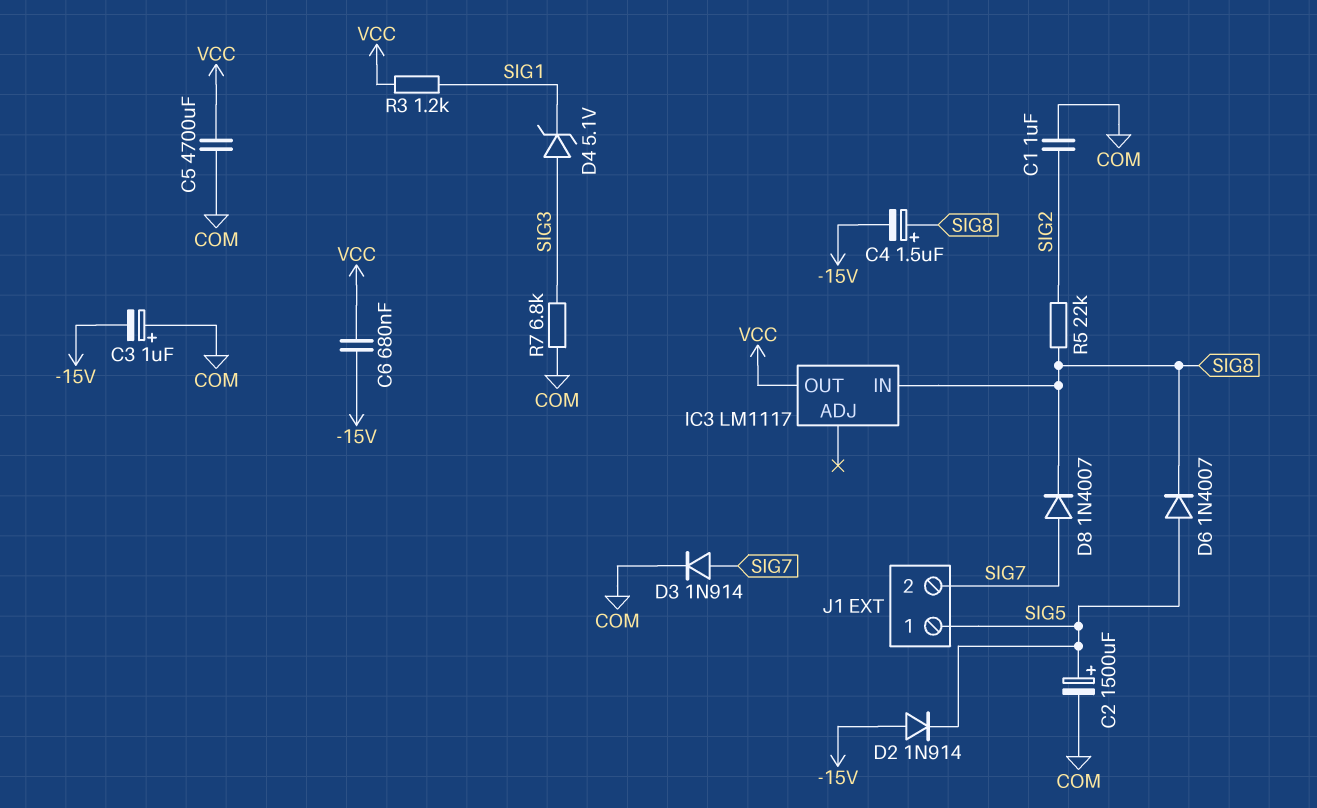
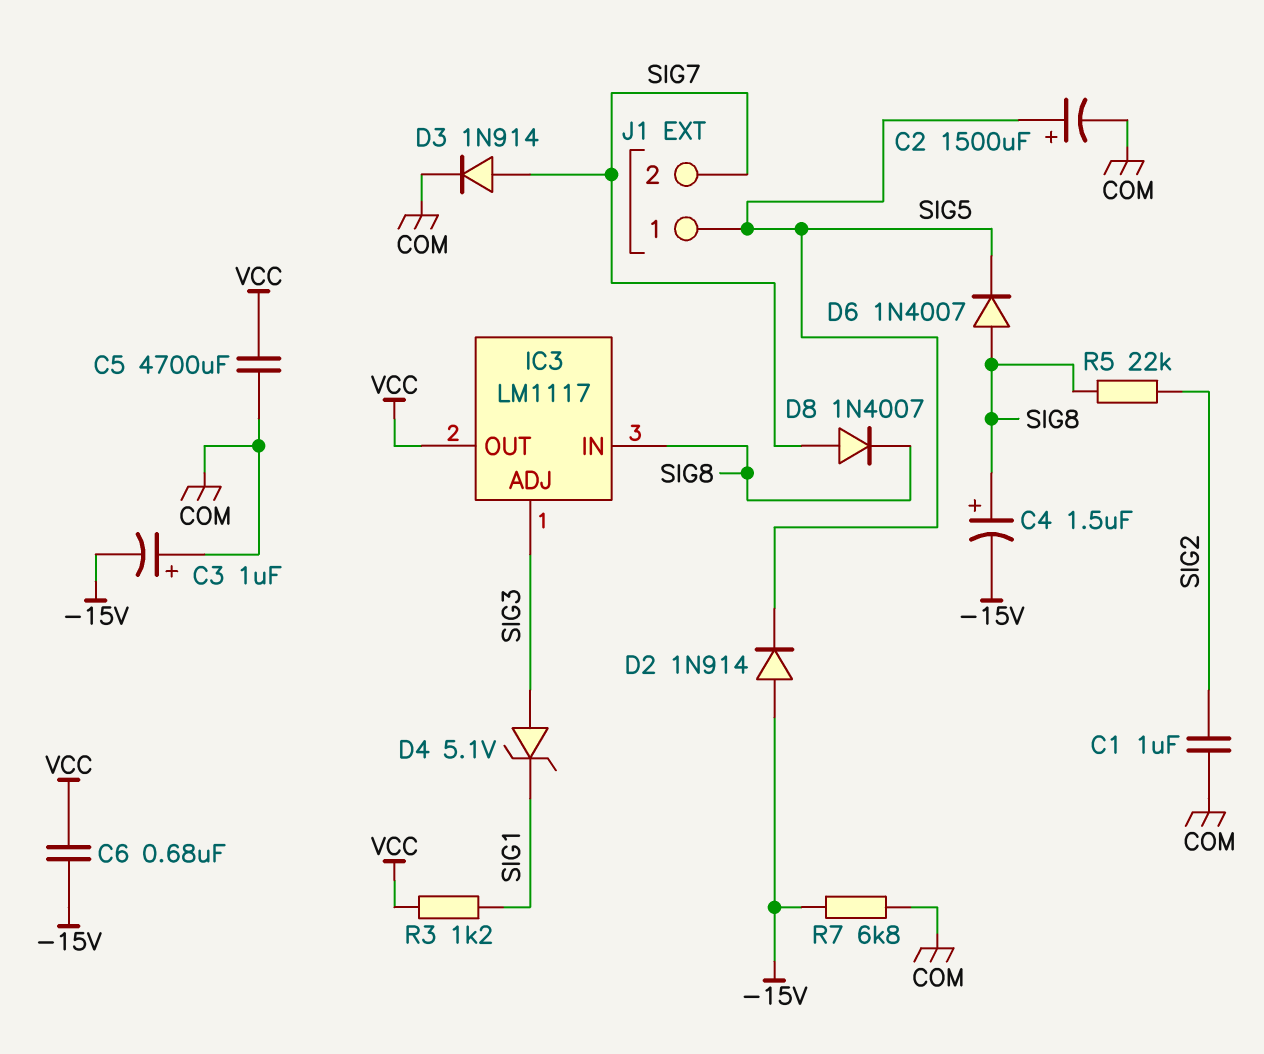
D6: diode 1N4007 (A SIG5, K SIG8) -> diode 1N4007 (A SIG8, K SIG5)
IC3 pin ADJ: none -> SIG3
R7: 6.8k (COM, SIG3) -> 6.8k (-15V, COM)

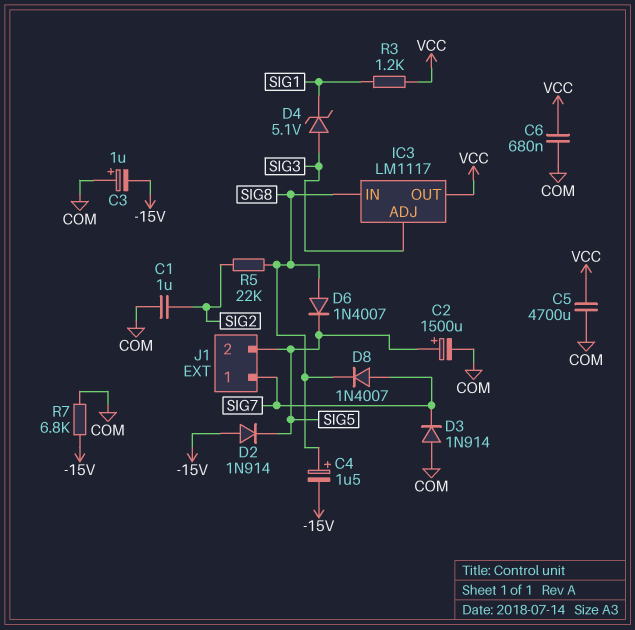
C6: 680nF (-15V, VCC) -> 680nF (COM, VCC)
D3: diode 1N914 (A SIG7, K COM) -> diode 1N914 (A COM, K SIG7)
J1 pin 1: SIG5 -> SIG7
J1 pin 2: SIG7 -> SIG5

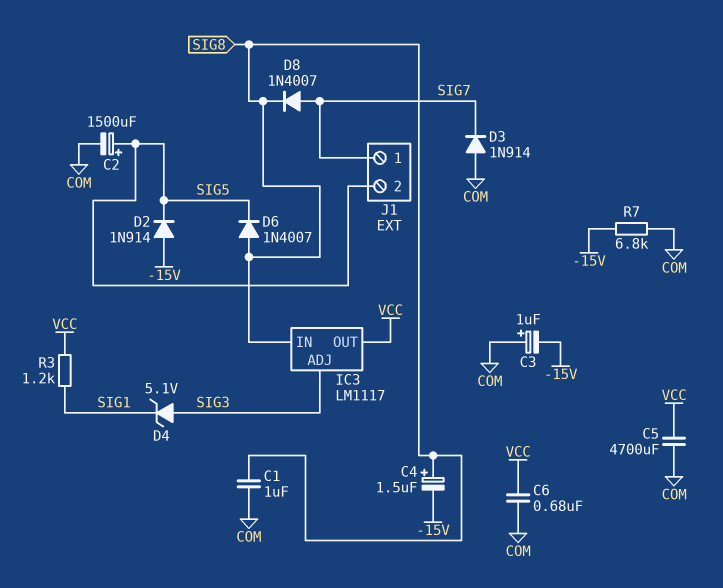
C1: 1uF (COM, SIG2) -> 1uF (COM, SIG8)
R5: 22k (SIG2, SIG8) -> none

